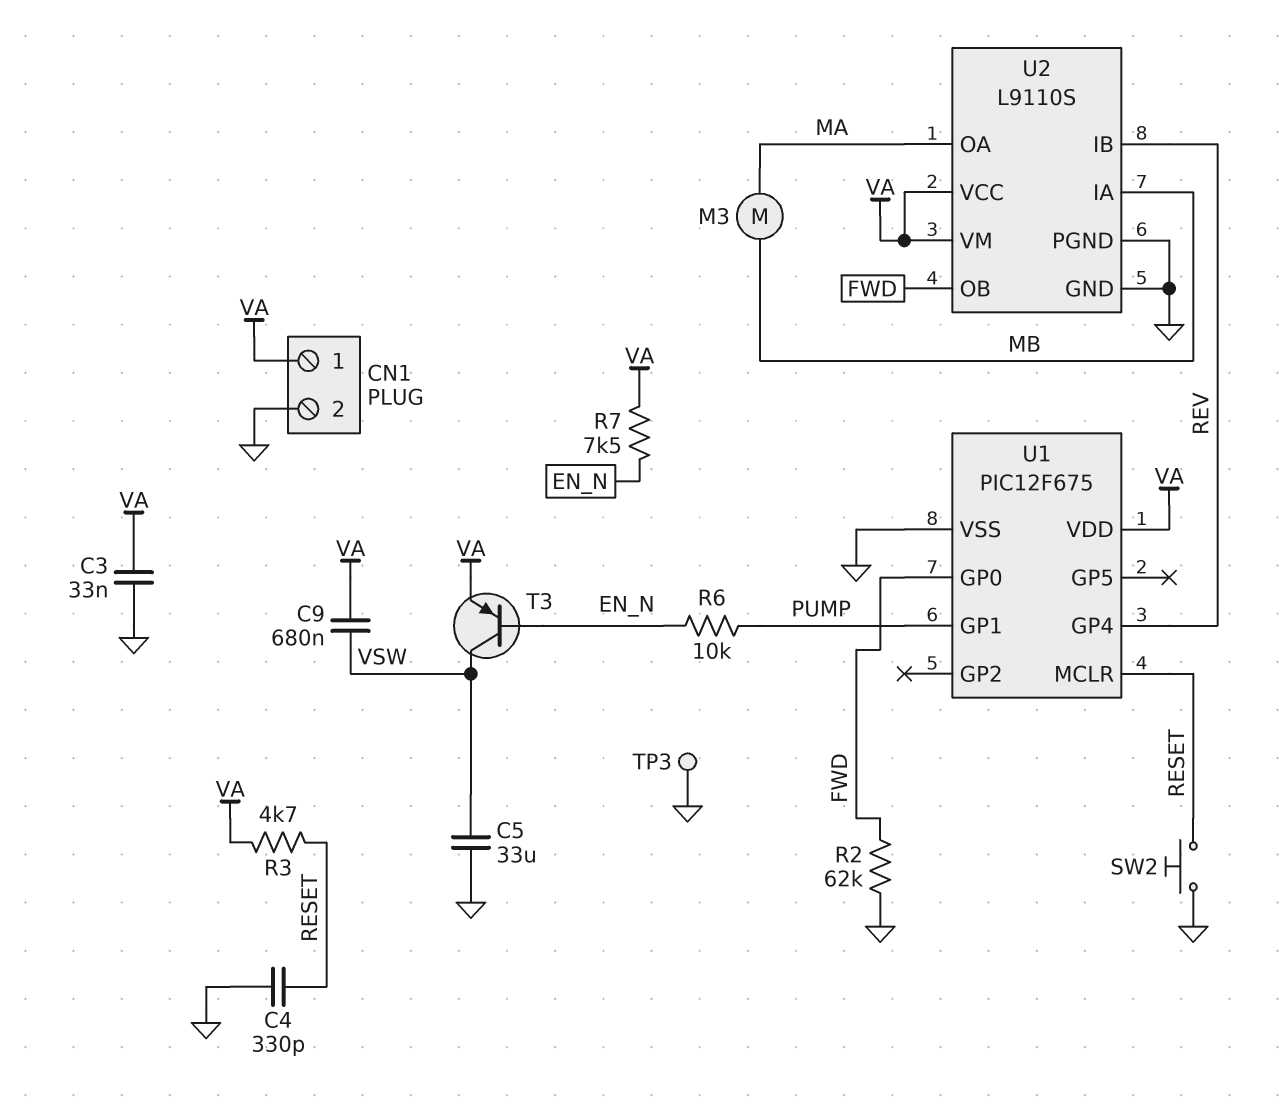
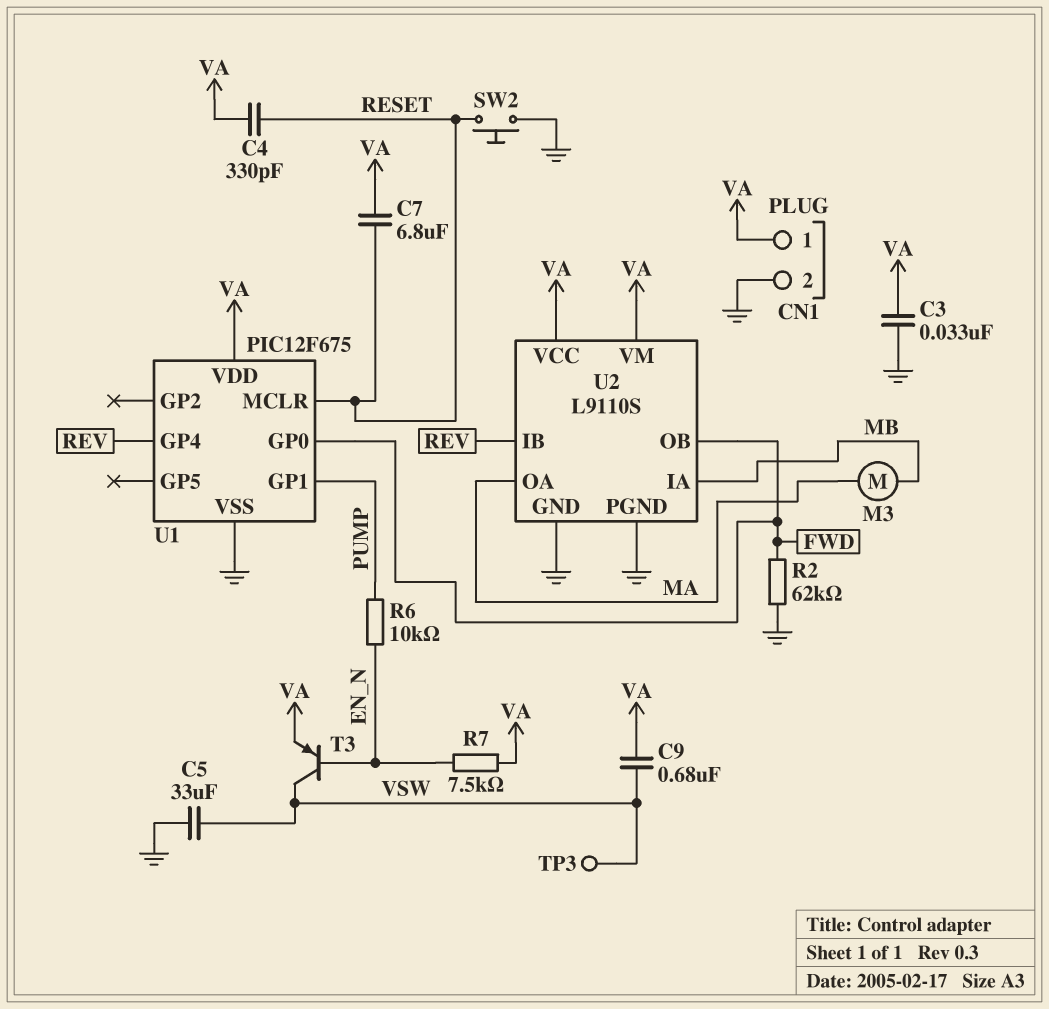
C4: 330pF (GND, RESET) -> 330pF (RESET, VA)
C7: none -> 6.8uF (RESET, VA)
R3: 4.7k (RESET, VA) -> none
TP3: test point (GND) -> test point (VSW)

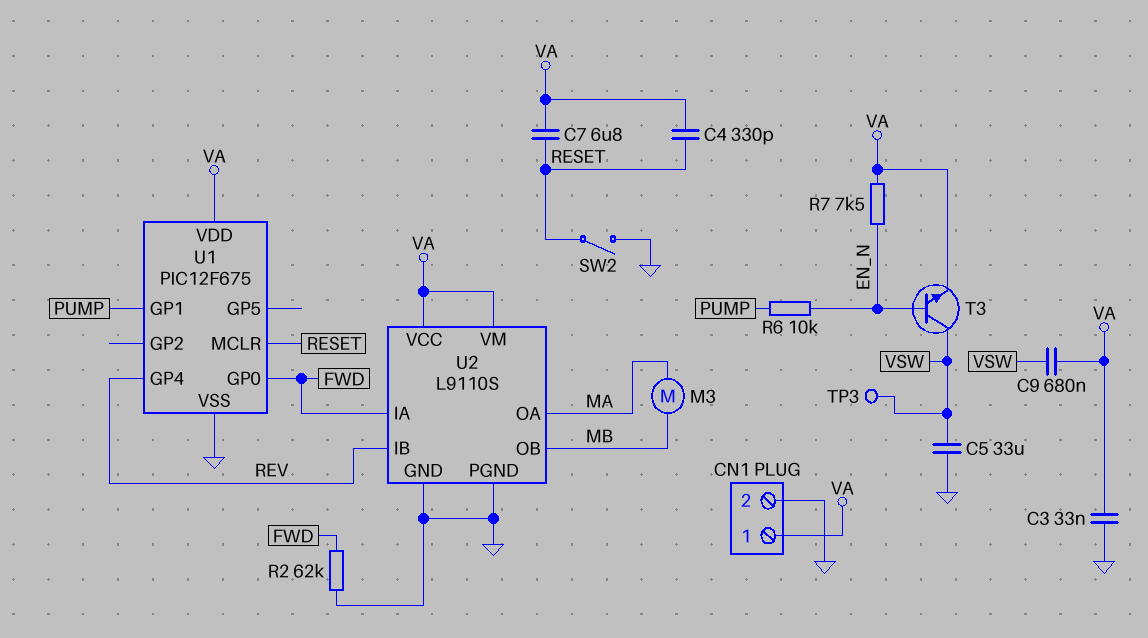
SW2: button (GND, RESET) -> switch (GND, RESET)
T3: PNP (B EN_N, C VSW, E VA) -> NPN (B EN_N, C VSW, E VA)
U2 pin IA: MB -> FWD
U2 pin OB: FWD -> MB

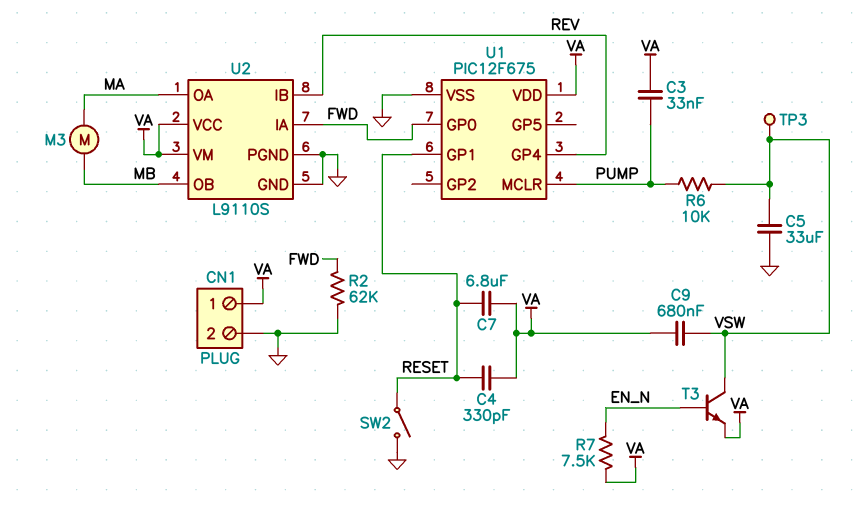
C3: 33nF (GND, VA) -> 33nF (PUMP, VA)
R6: 10k (EN_N, PUMP) -> 10k (PUMP, VSW)
U1 pin GP1: PUMP -> RESET
U1 pin MCLR: RESET -> PUMP

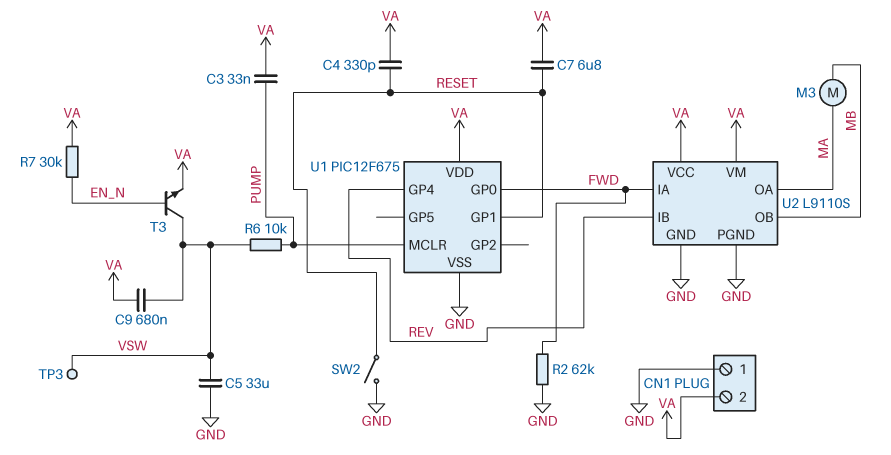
CN1 pin 1: VA -> GND
CN1 pin 2: GND -> VA
R7: 7.5k (EN_N, VA) -> 30k (EN_N, VA)

